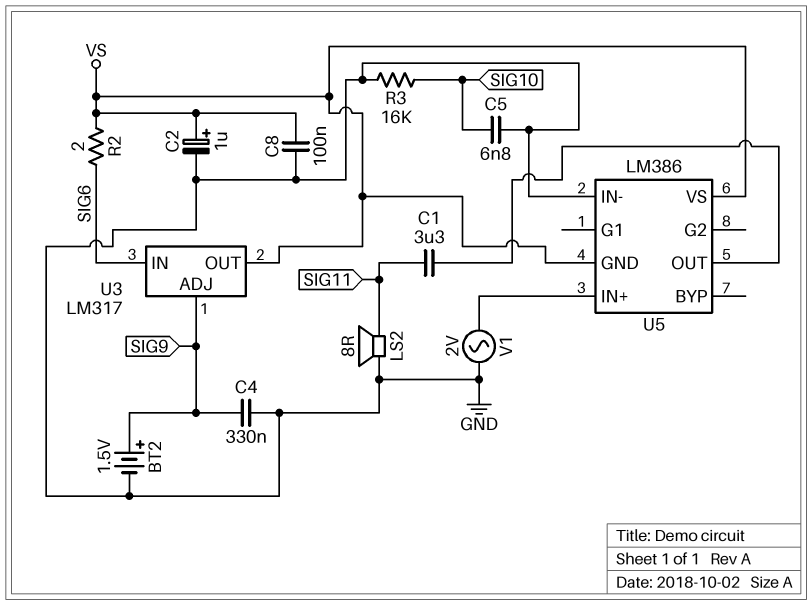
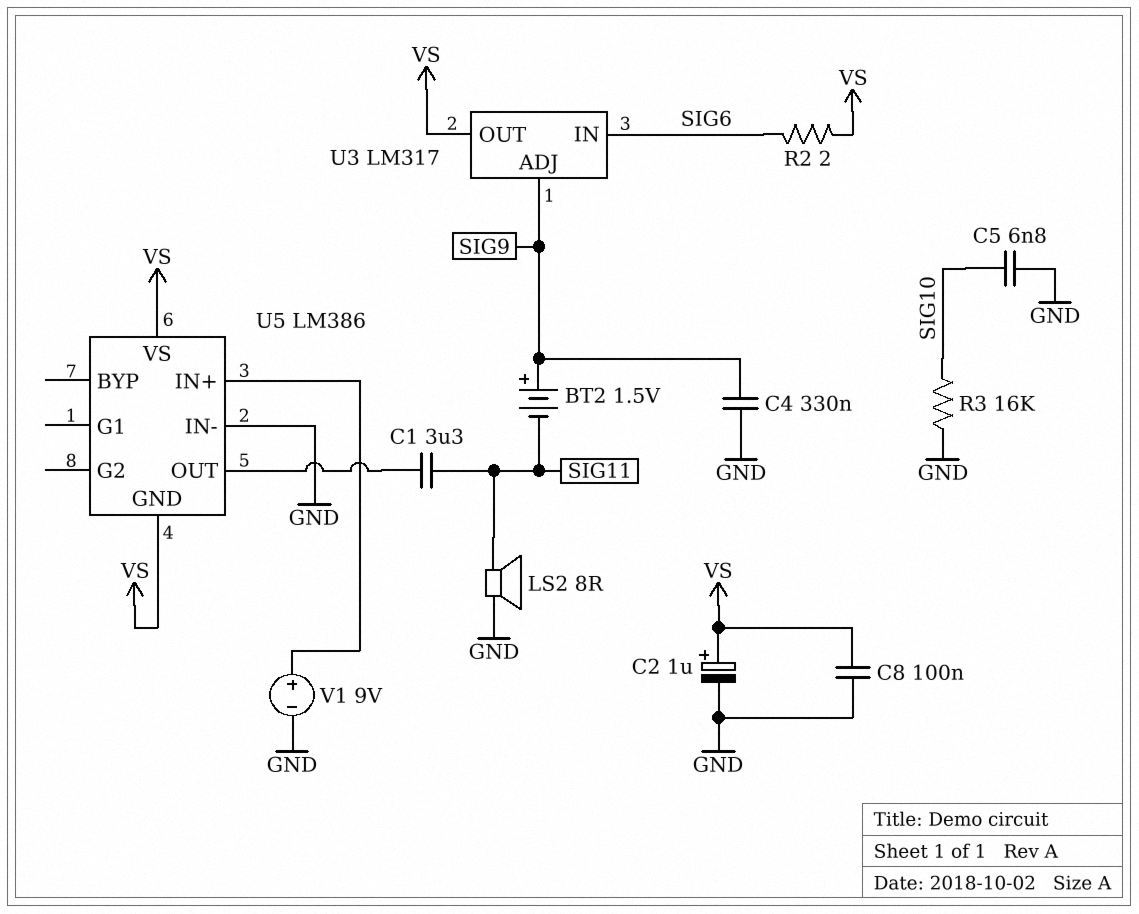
BT2: 1.5V (plus SIG9, minus GND) -> 1.5V (plus SIG9, minus SIG11)
V1: AC 2V (GND, U5/IN+) -> 9V (plus U5/IN+, minus GND)

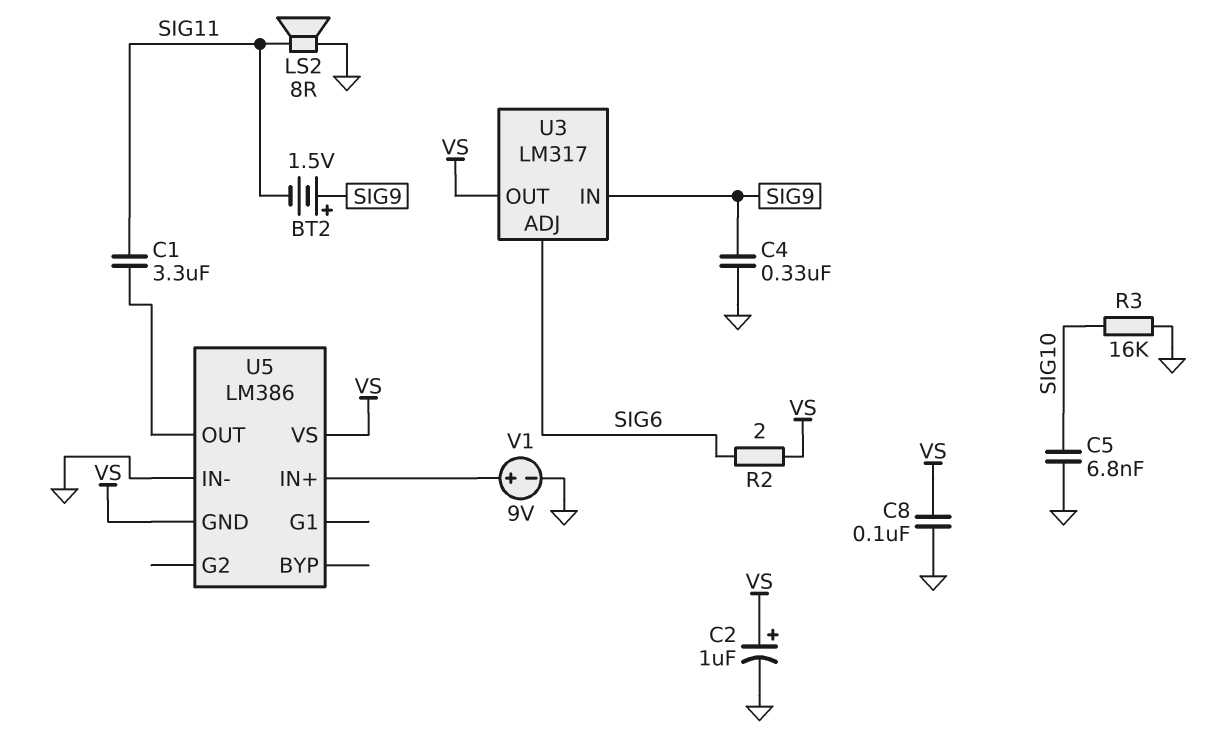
U3 pin ADJ: SIG9 -> SIG6
U3 pin IN: SIG6 -> SIG9

